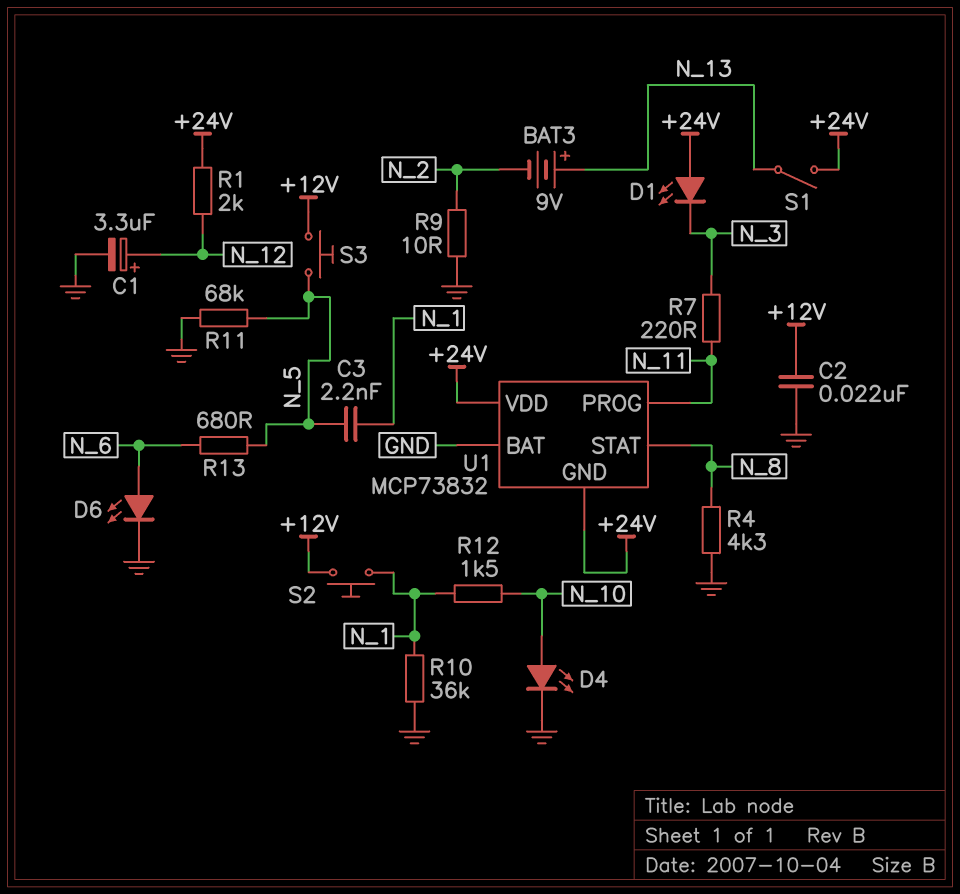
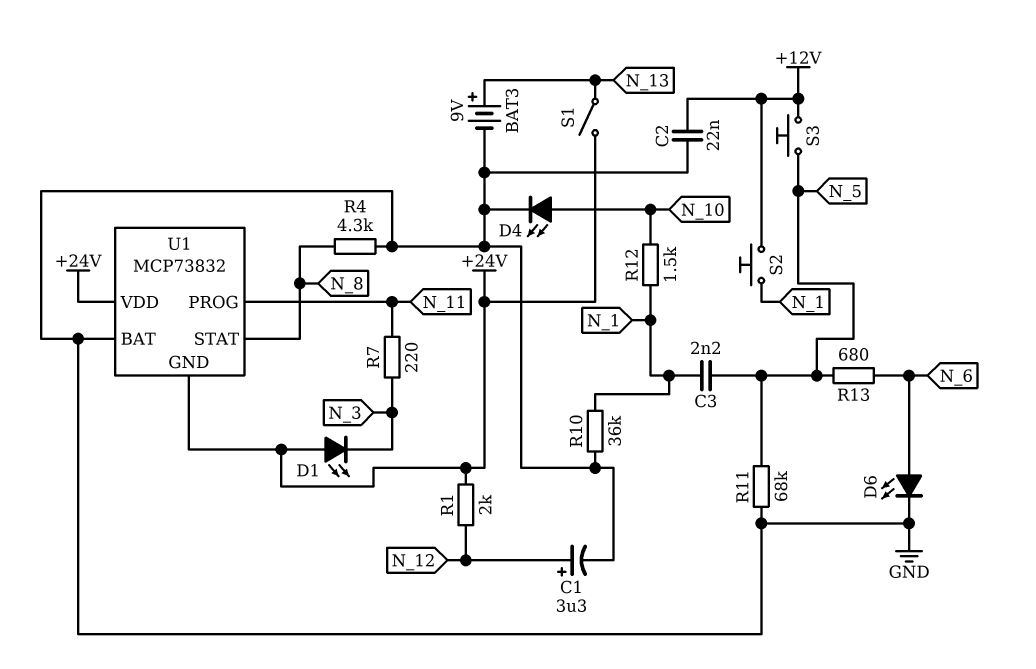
BAT3: 9V (plus N_13, minus N_2) -> 9V (plus N_13, minus GND)
R9: 10 (GND, N_2) -> none

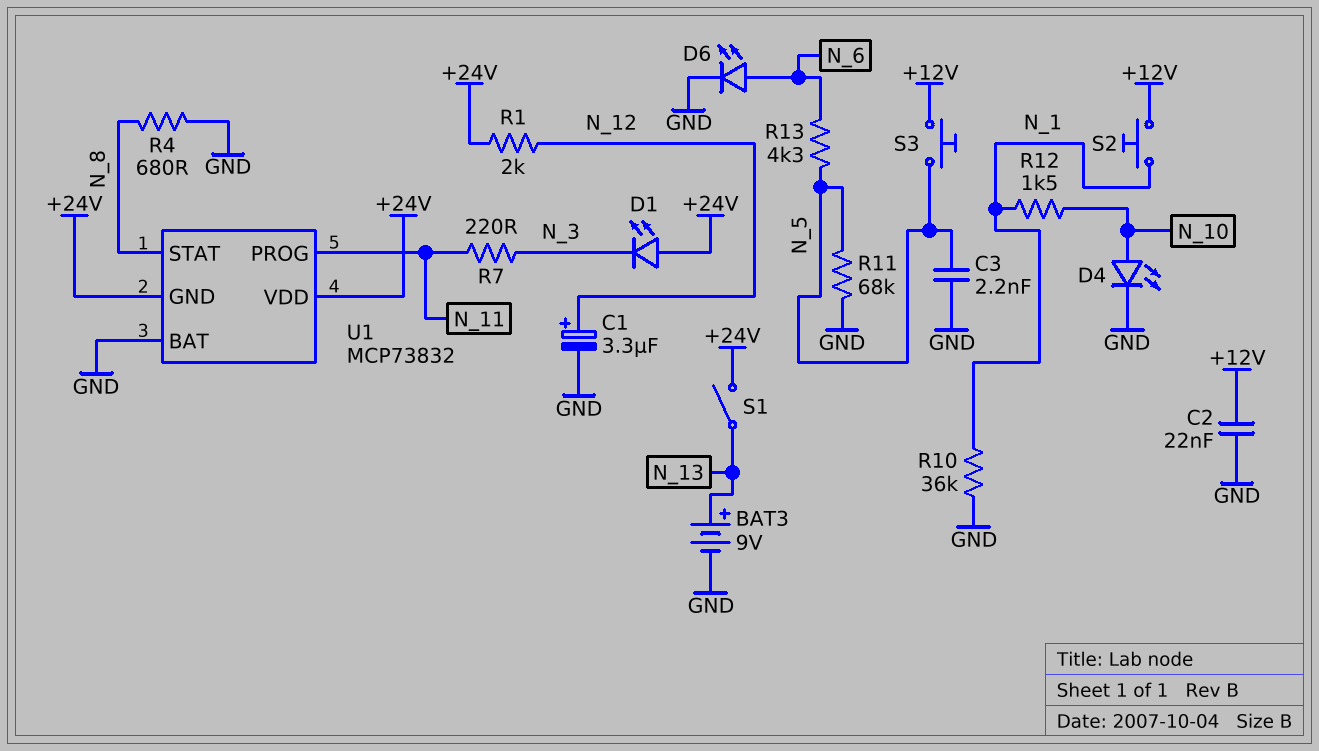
C3: 2.2nF (N_1, N_5) -> 2.2nF (GND, N_5)
R4: 4.3k (GND, N_8) -> 680 (GND, N_8)
R13: 680 (N_5, N_6) -> 4.3k (N_5, N_6)

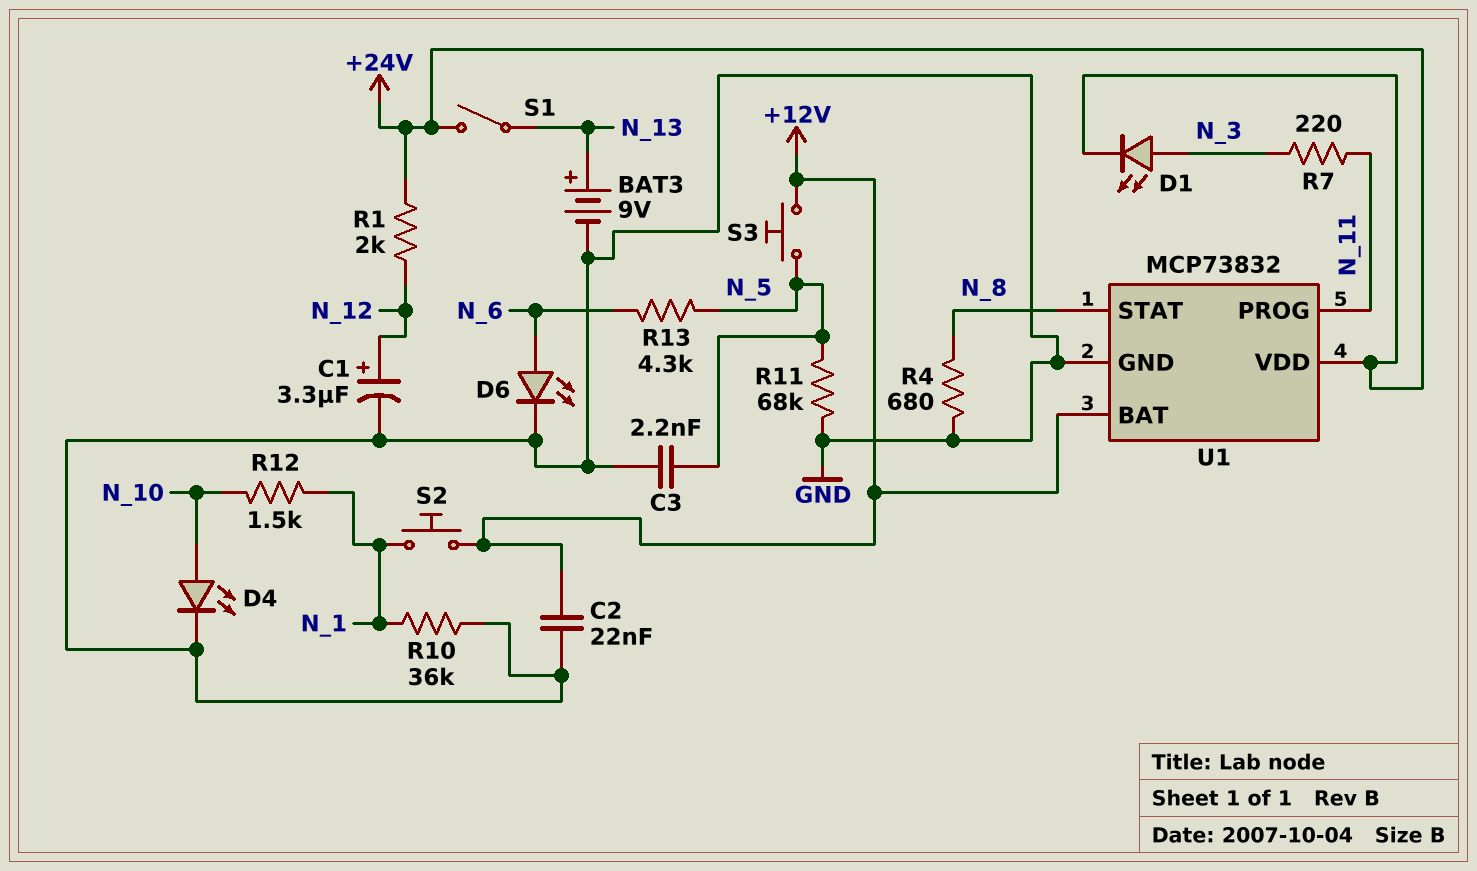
D1: LED (A +24V, K N_3) -> LED (A N_3, K +24V)
U1 pin BAT: GND -> +12V
U1 pin GND: +24V -> GND

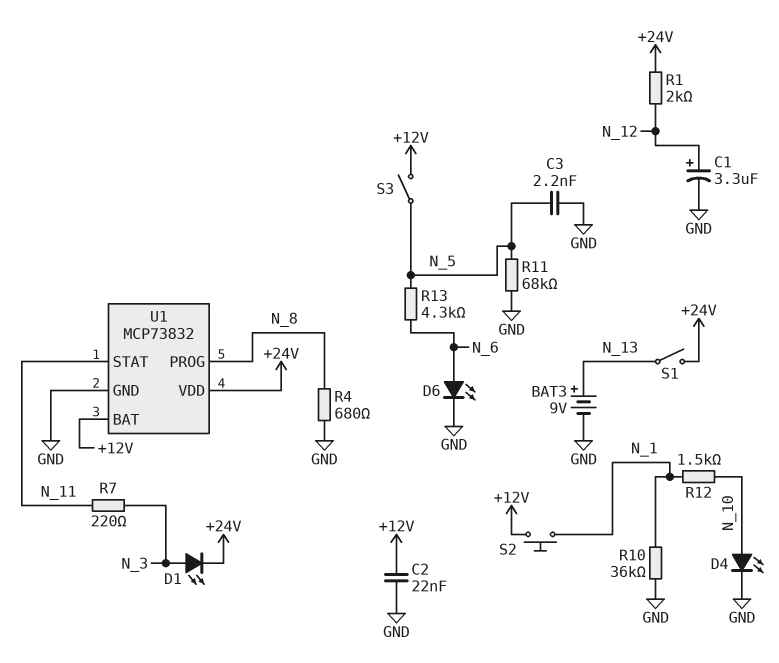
S3: button (+12V, N_5) -> switch (+12V, N_5)
U1 pin PROG: N_11 -> N_8
U1 pin STAT: N_8 -> N_11

